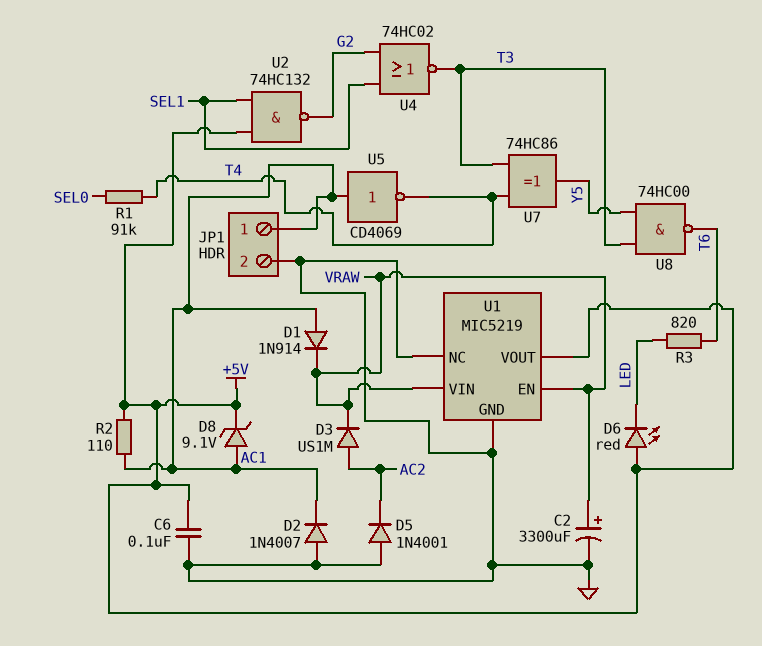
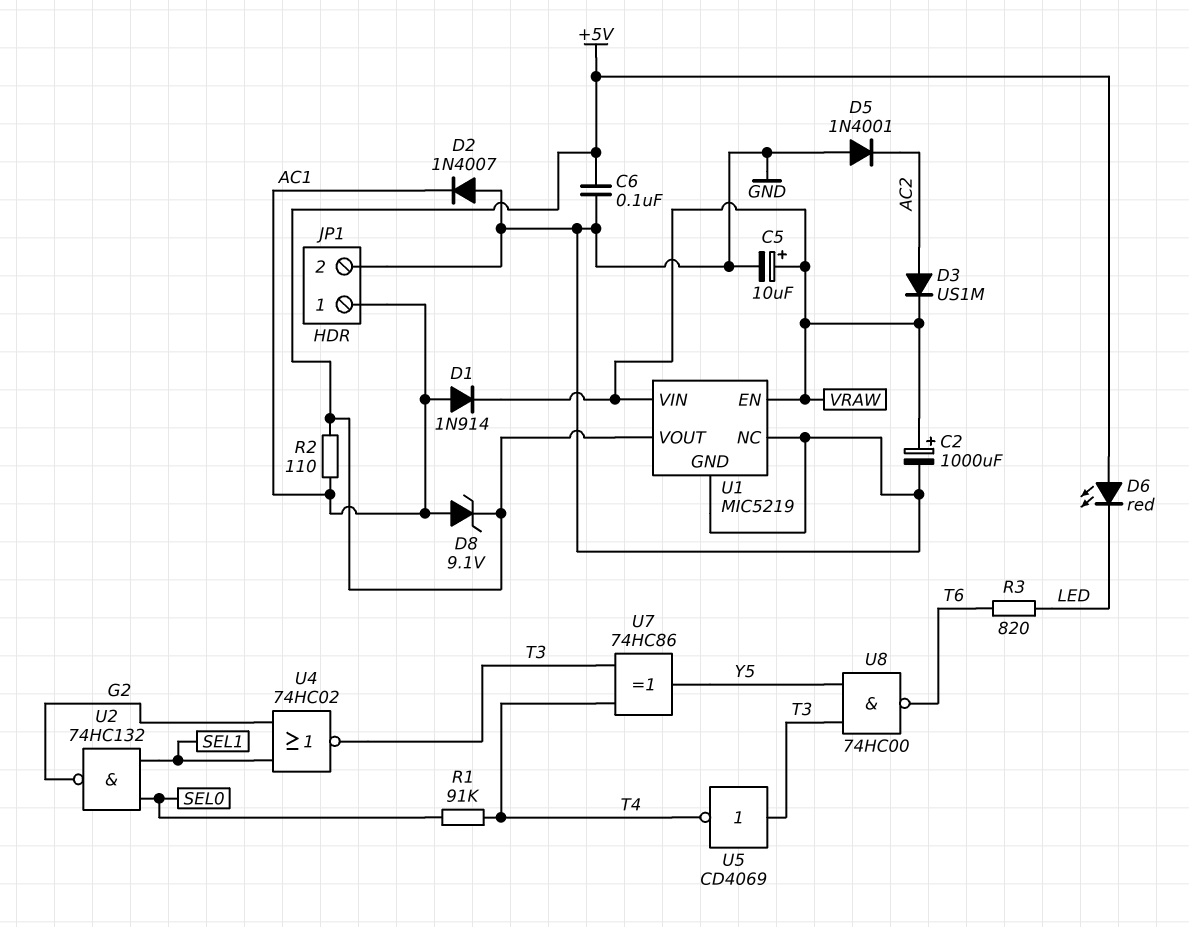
C2: 3300uF (plus VRAW, minus GND) -> 1000uF (plus VRAW, minus GND)
C5: none -> 10uF (plus VRAW, minus GND)
U2: NAND 74HC132 (in +5V, in SEL1, out G2) -> NAND 74HC132 (in SEL0, in SEL1, out G2)
U5: NOT CD4069 (in AC1, out T4) -> NOT CD4069 (in T3, out T4)

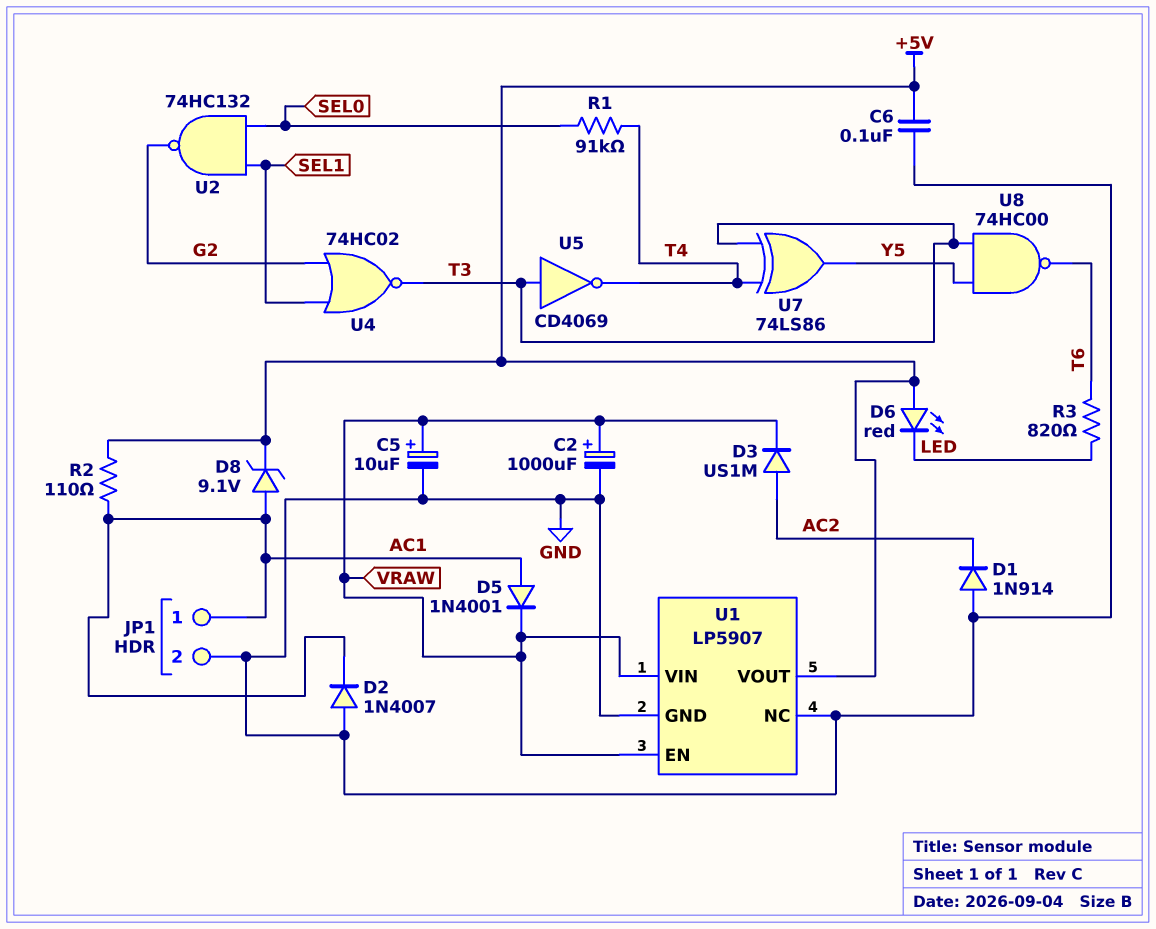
D1: diode 1N914 (A AC1, K VRAW) -> diode 1N914 (A GND, K AC2)
D5: diode 1N4001 (A GND, K AC2) -> diode 1N4001 (A AC1, K VRAW)
U1: MIC5219 -> LP5907
U7: XOR 74HC86 (in T3, in T4, out Y5) -> XOR 74LS86 (in T3, in T4, out Y5)

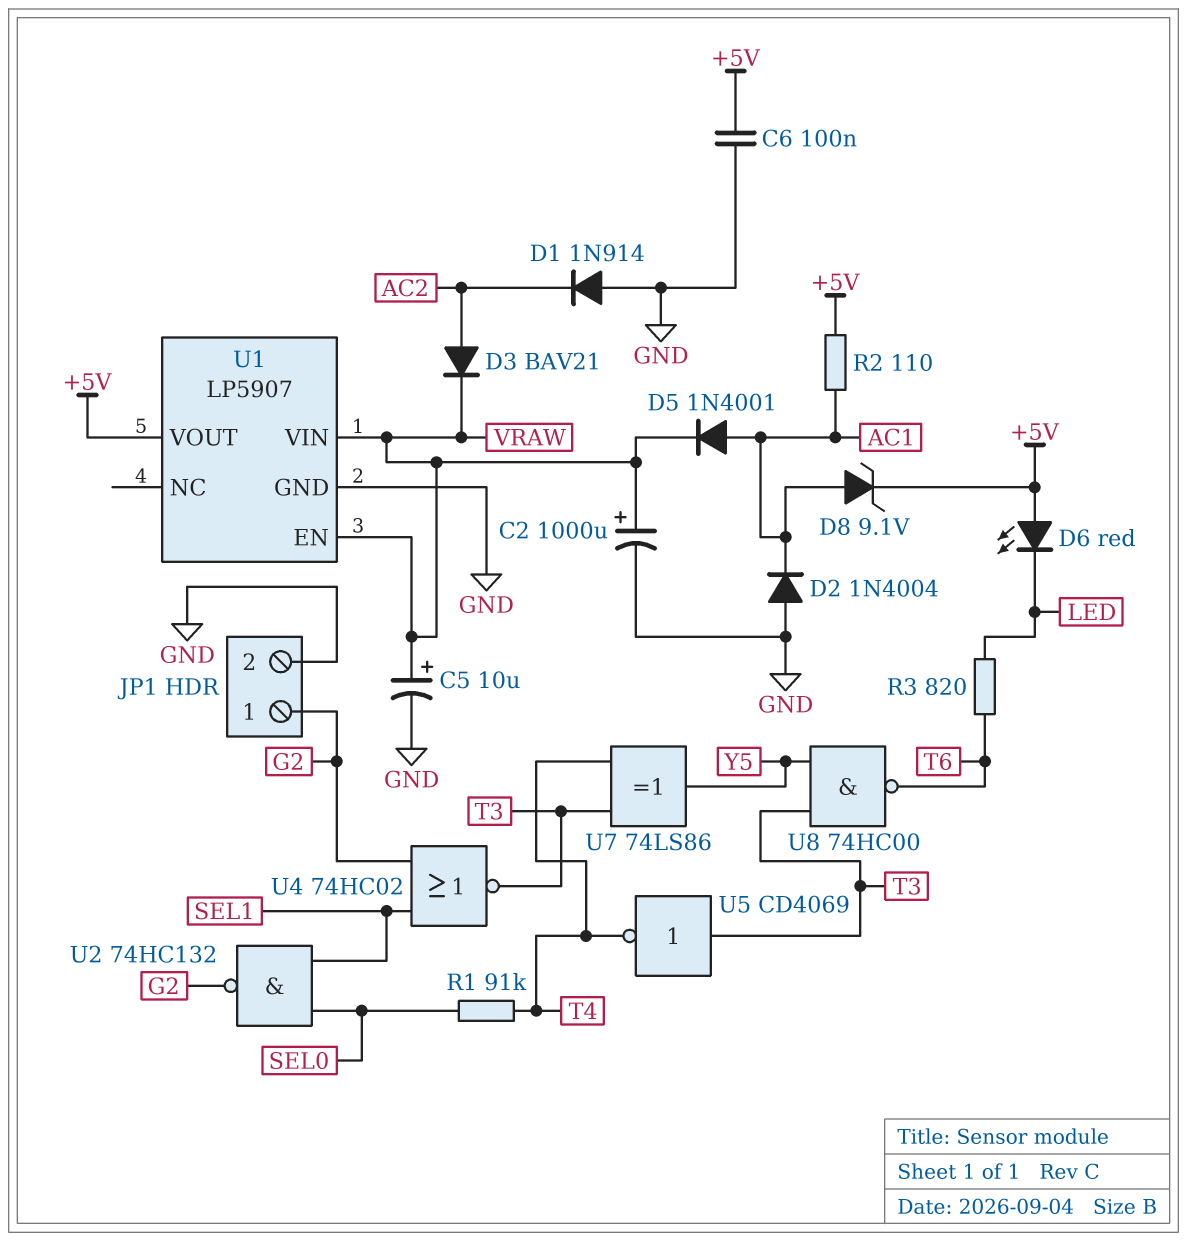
D2: diode 1N4007 (A GND, K AC1) -> diode 1N4004 (A GND, K AC1)
D3: diode US1M (A AC2, K VRAW) -> diode BAV21 (A AC2, K VRAW)
JP1 pin 1: AC1 -> G2
U1 pin NC: GND -> none

